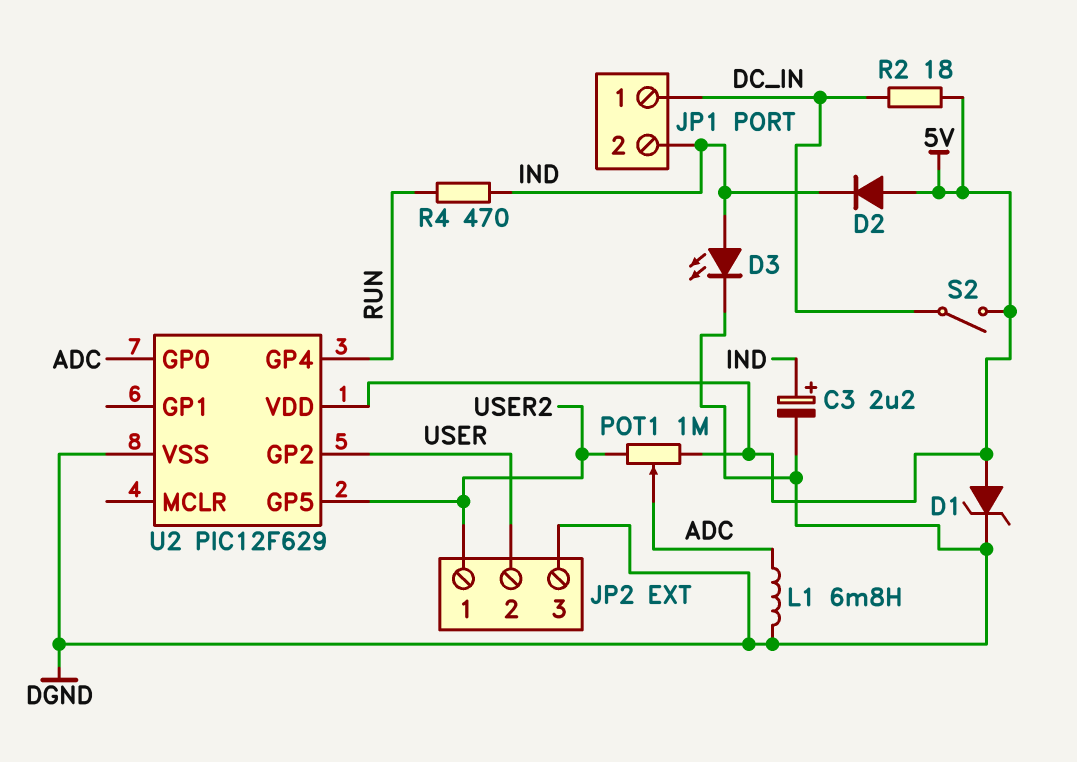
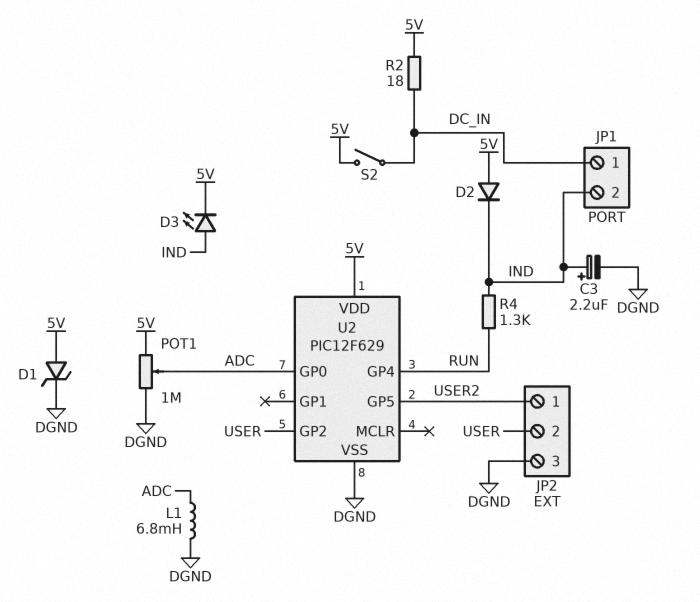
D3: LED (A IND, K DGND) -> LED (A IND, K 5V)
POT1: 1M (5V, USER2, wiper ADC) -> 1M (5V, DGND, wiper ADC)
R4: 470 (IND, RUN) -> 1.3k (IND, RUN)

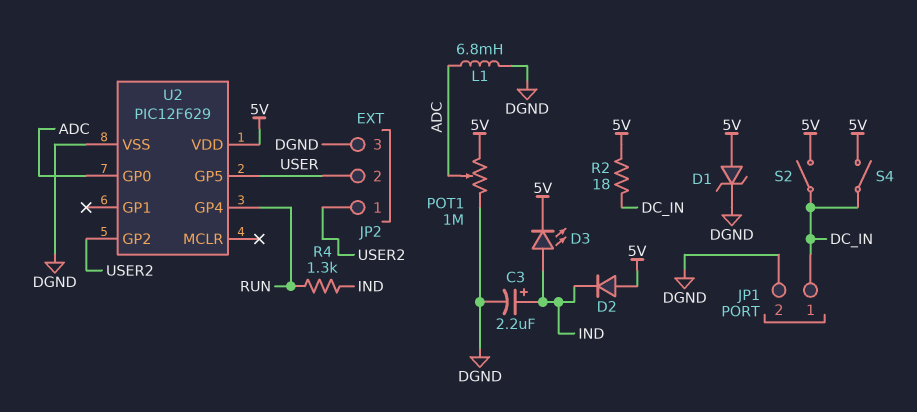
JP1 pin 2: IND -> DGND
S4: none -> switch (5V, DC_IN)
U2 pin GP2: USER -> USER2
U2 pin GP5: USER2 -> USER

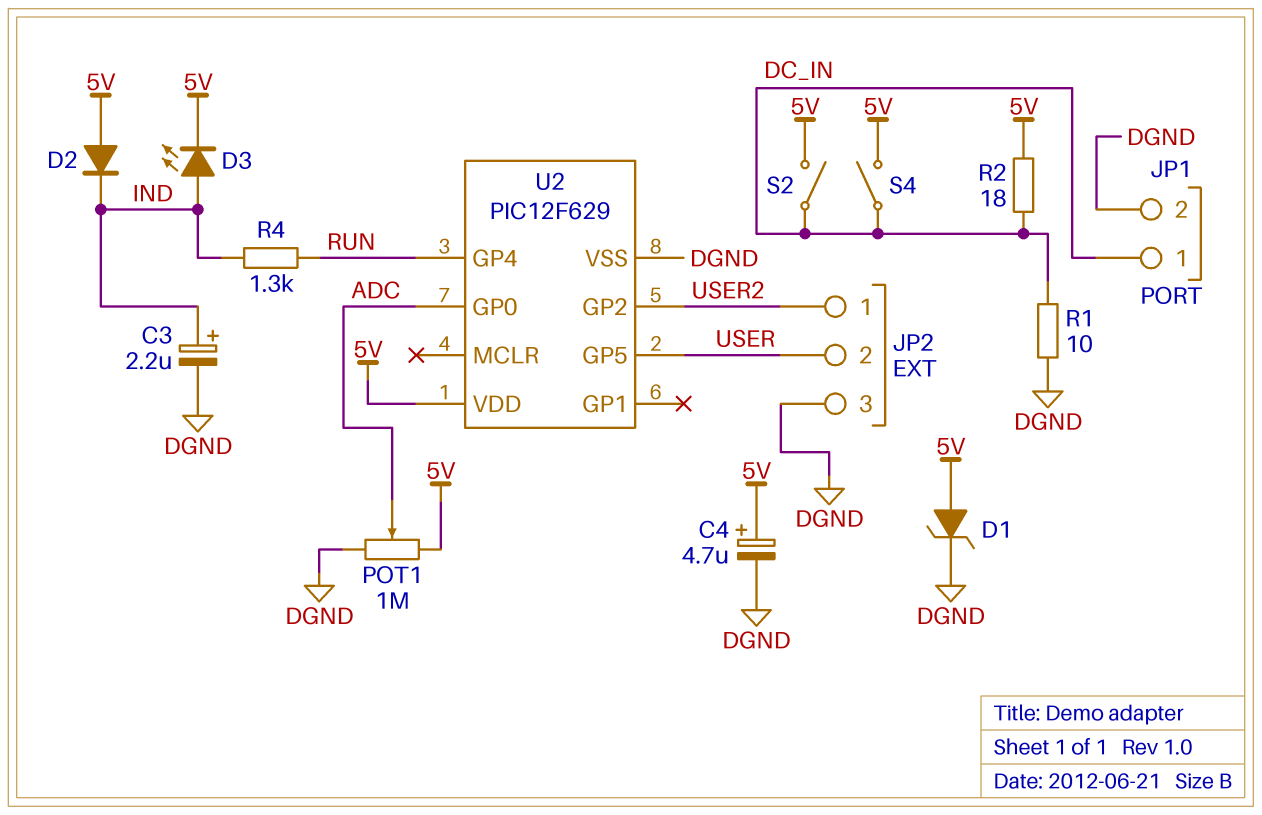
C4: none -> 4.7uF (plus 5V, minus DGND)
L1: 6.8mH (ADC, DGND) -> none
R1: none -> 10 (DC_IN, DGND)

